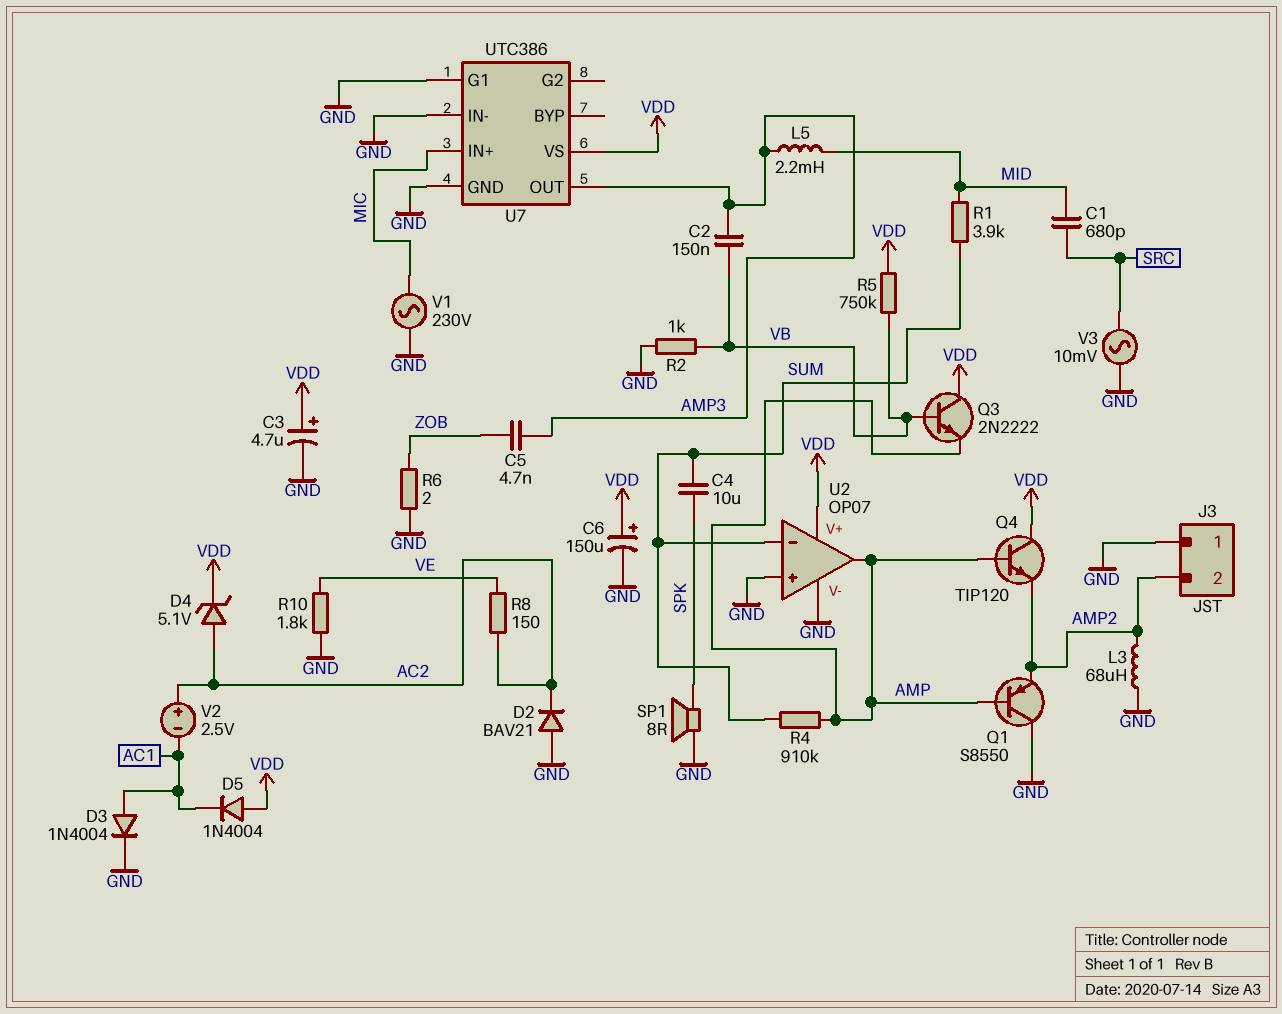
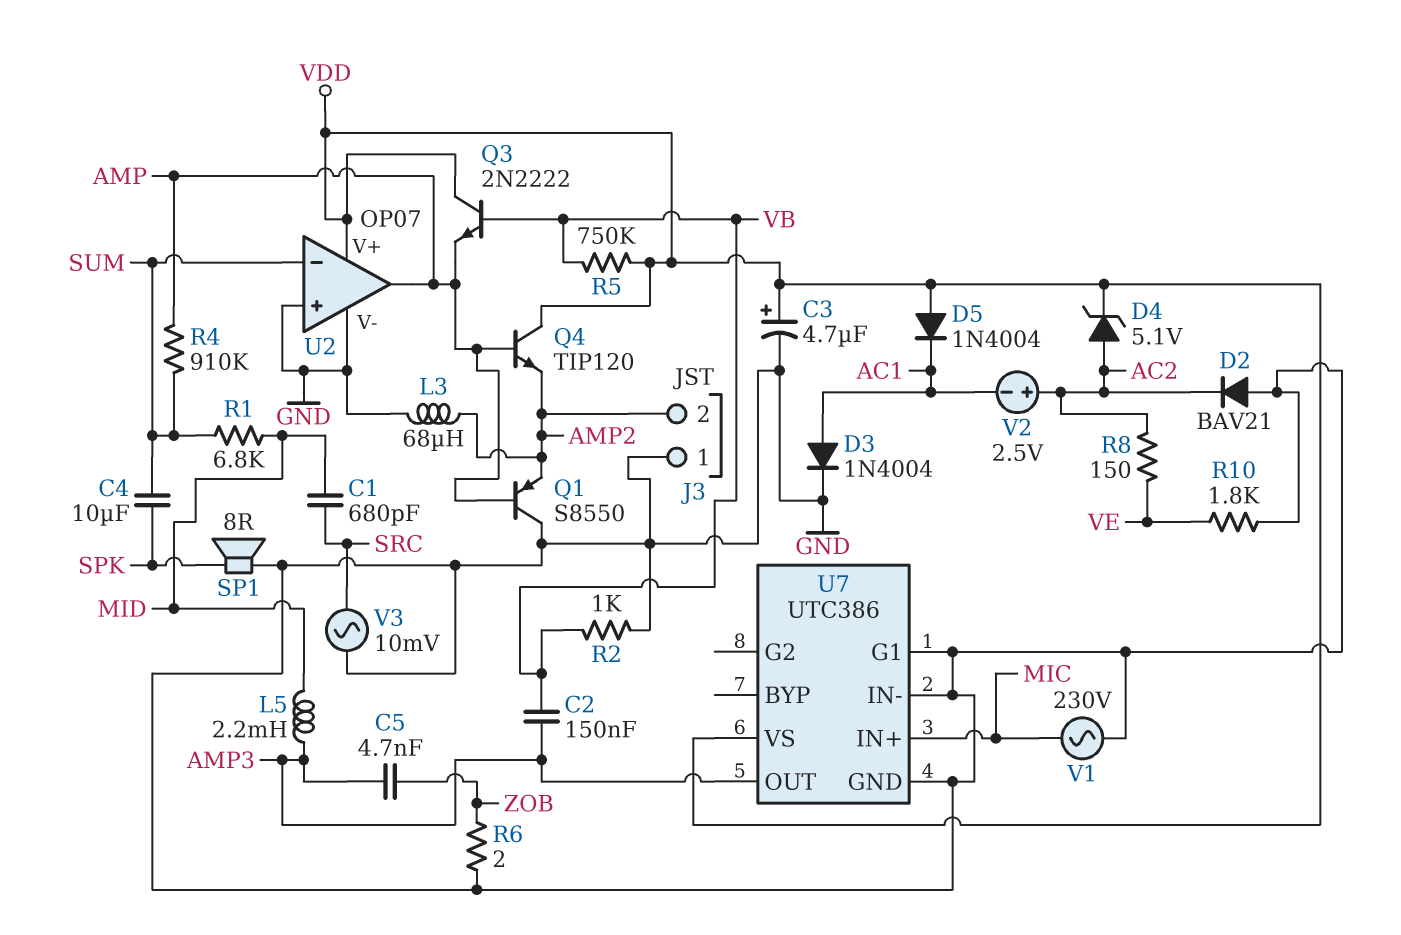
C6: 150uF (plus VDD, minus GND) -> none
R1: 3.9k (MID, SUM) -> 6.8k (MID, SUM)

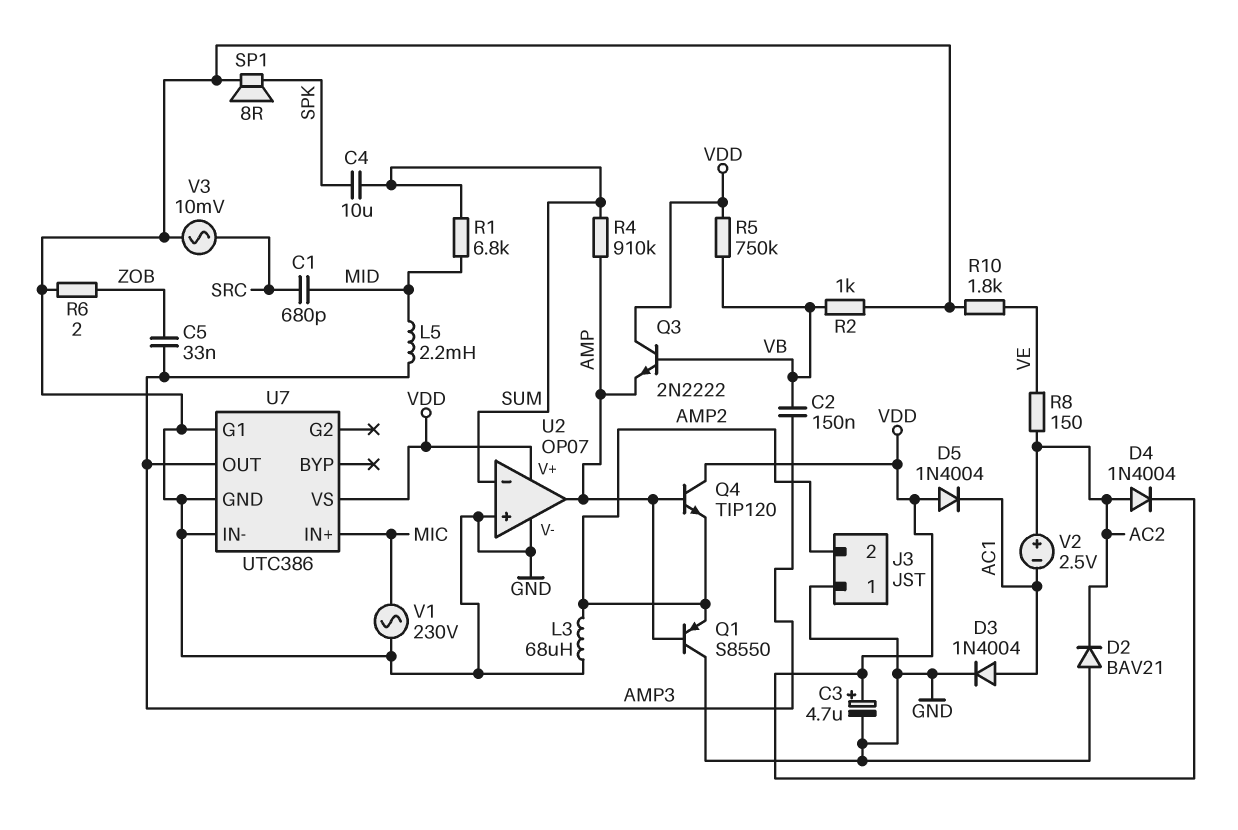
C5: 4.7nF (AMP3, ZOB) -> 33nF (AMP3, ZOB)
D4: zener 5.1V (A AC2, K VDD) -> diode 1N4004 (A AC2, K VDD)

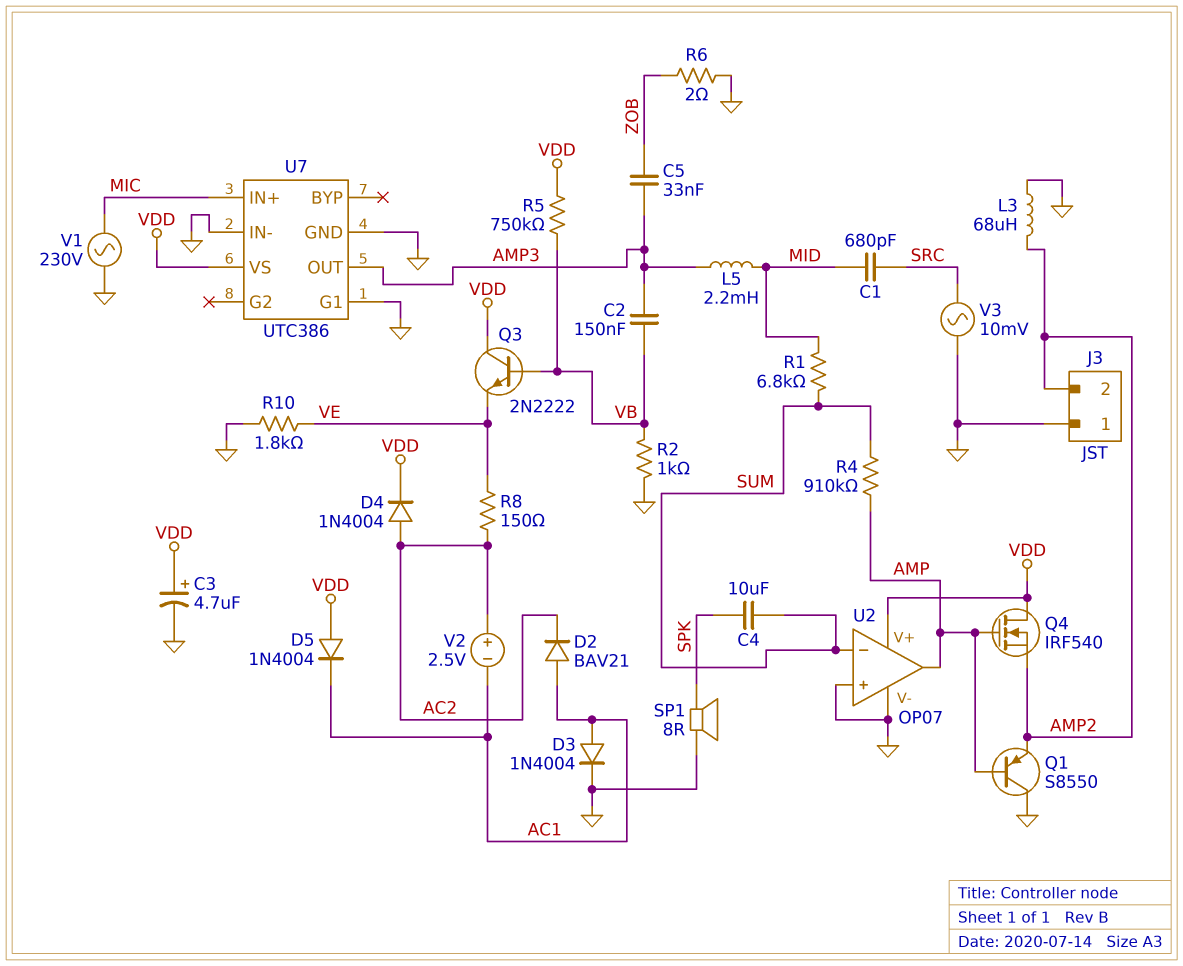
D2: diode BAV21 (A GND, K AC2) -> diode BAV21 (A AC1, K AC2)
Q3: NPN 2N2222 (B VB, C VDD, E AMP) -> NPN 2N2222 (B VB, C VDD, E VE)
Q4: NPN TIP120 (B AMP, C VDD, E AMP2) -> NMOS IRF540 (G AMP, D VDD, S AMP2)

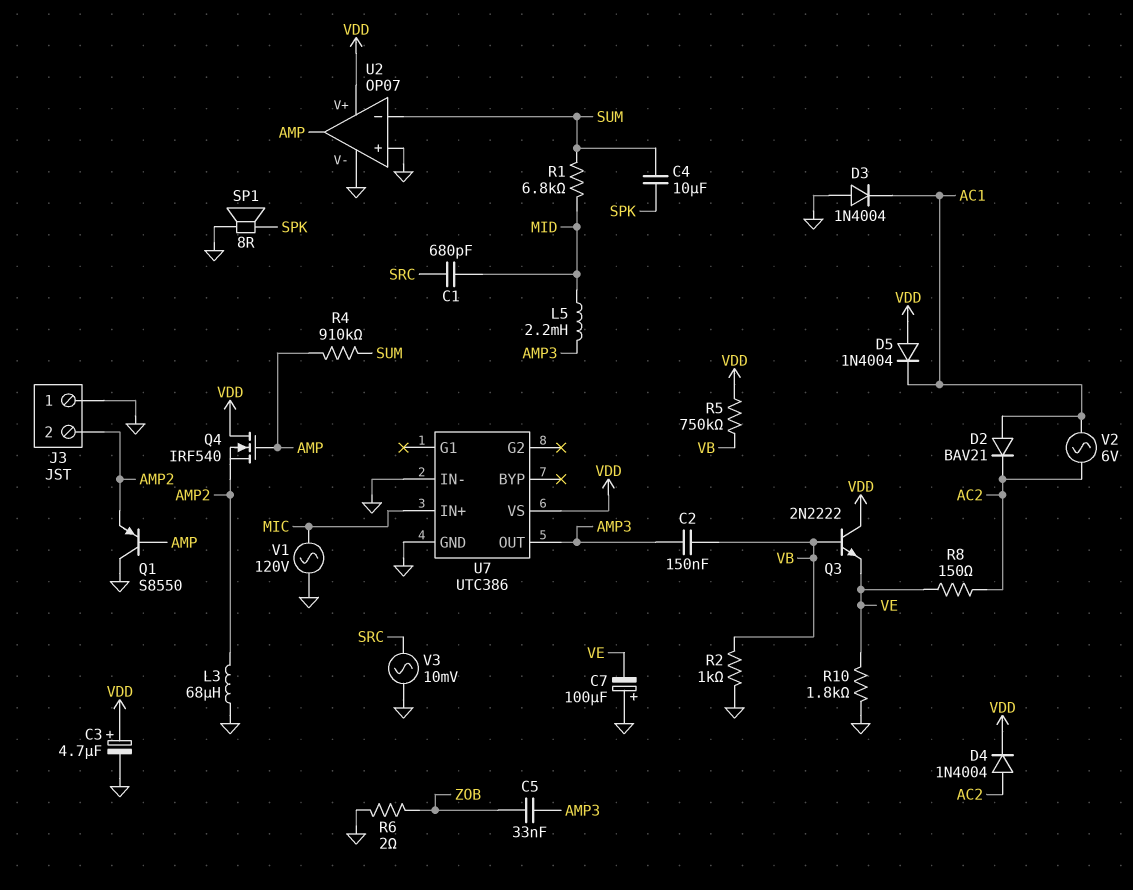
C7: none -> 100uF (plus GND, minus VE)
D3: diode 1N4004 (A AC1, K GND) -> diode 1N4004 (A GND, K AC1)
U7 pin G1: GND -> none
V1: AC 230V (GND, MIC) -> AC 120V (GND, MIC)
V2: 2.5V (plus AC2, minus AC1) -> AC 6V (AC1, AC2)

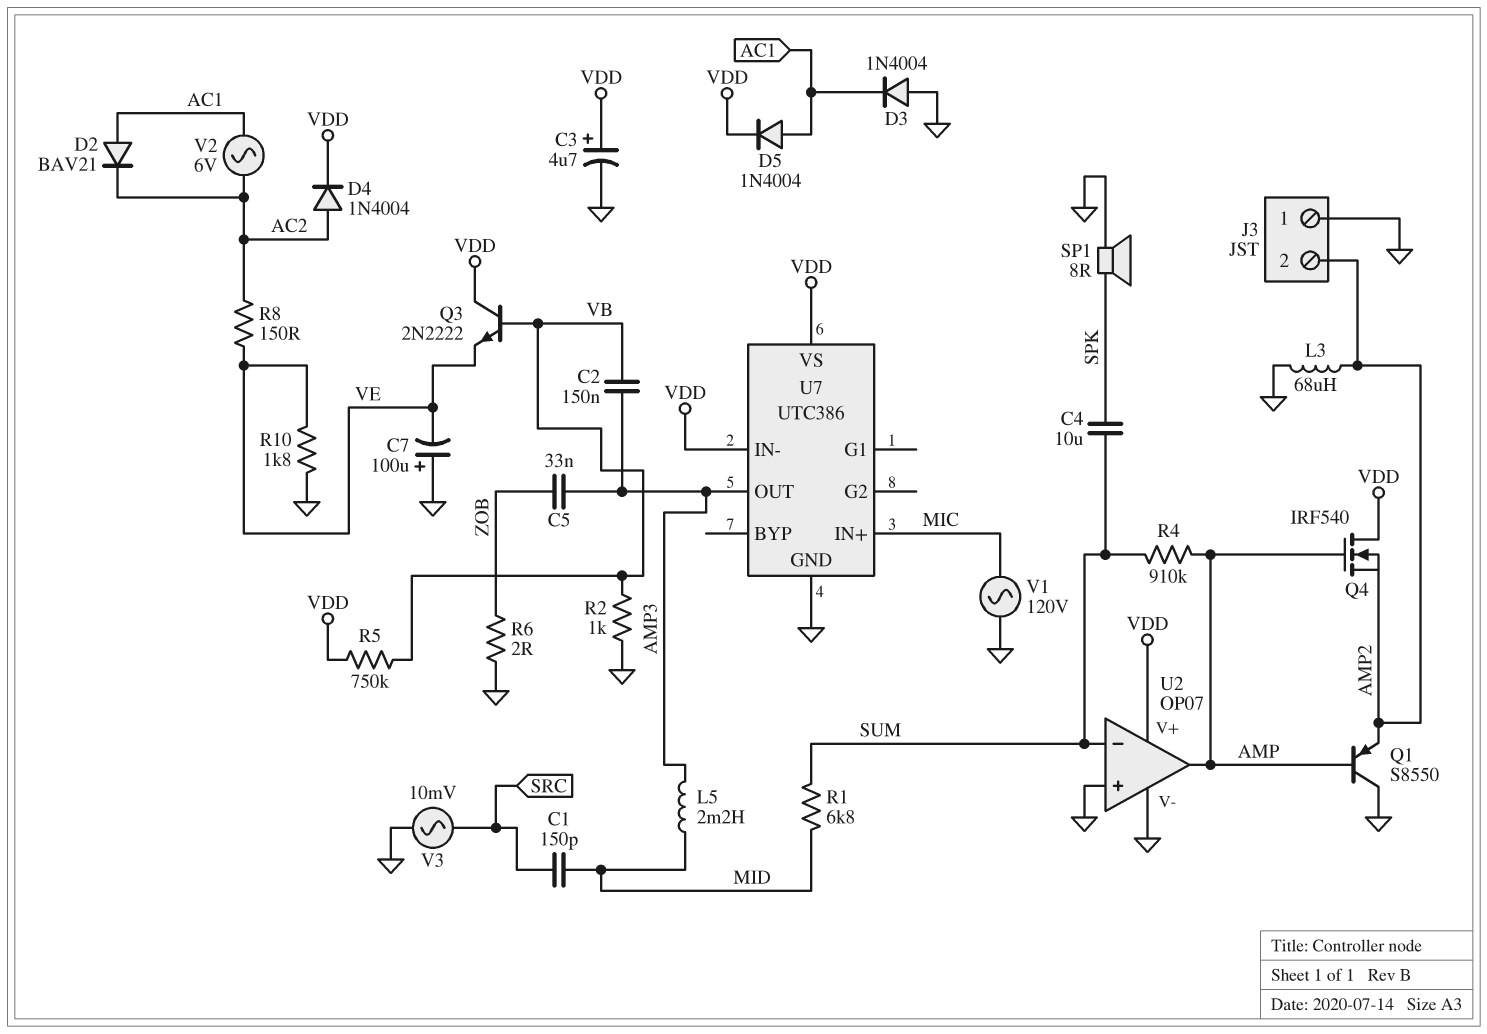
C1: 680pF (MID, SRC) -> 150pF (MID, SRC)
D5: diode 1N4004 (A VDD, K AC1) -> diode 1N4004 (A AC1, K VDD)
U7 pin IN-: GND -> VDD

